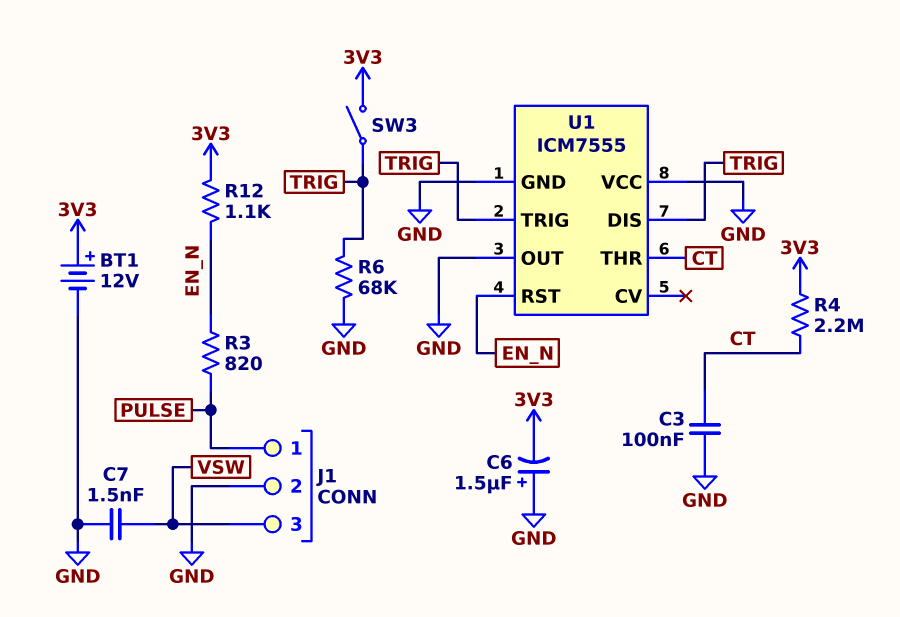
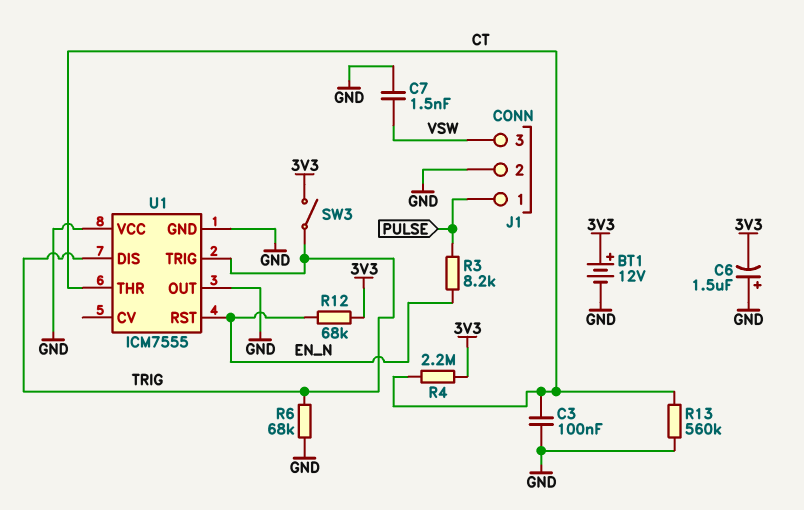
R3: 820 (EN_N, PULSE) -> 8.2k (EN_N, PULSE)
R12: 1.1k (3V3, EN_N) -> 68k (3V3, EN_N)
R13: none -> 560k (CT, GND)

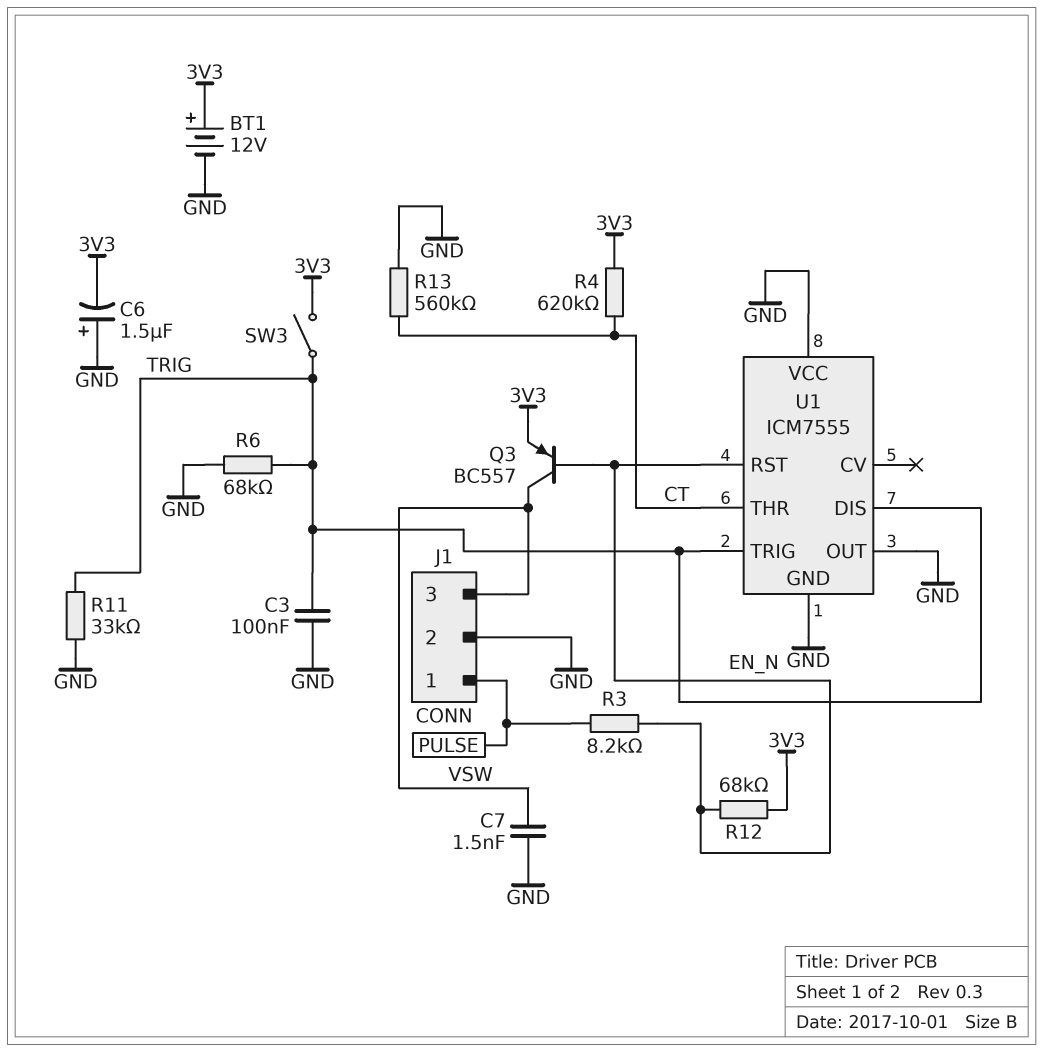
C3: 100nF (CT, GND) -> 100nF (GND, TRIG)
Q3: none -> PNP BC557 (B EN_N, C VSW, E 3V3)
R4: 2.2M (3V3, CT) -> 620k (3V3, CT)
R11: none -> 33k (GND, TRIG)

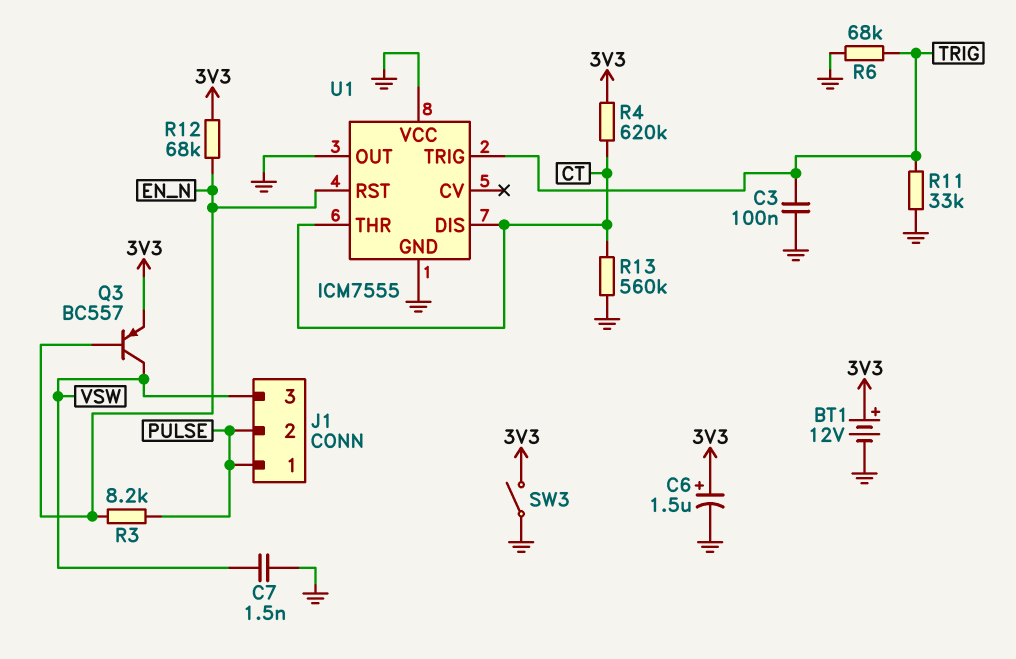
C6: 1.5uF (plus GND, minus 3V3) -> 1.5uF (plus 3V3, minus GND)
J1 pin 2: GND -> PULSE
SW3: switch (3V3, TRIG) -> switch (3V3, GND)
U1 pin DIS: TRIG -> CT

